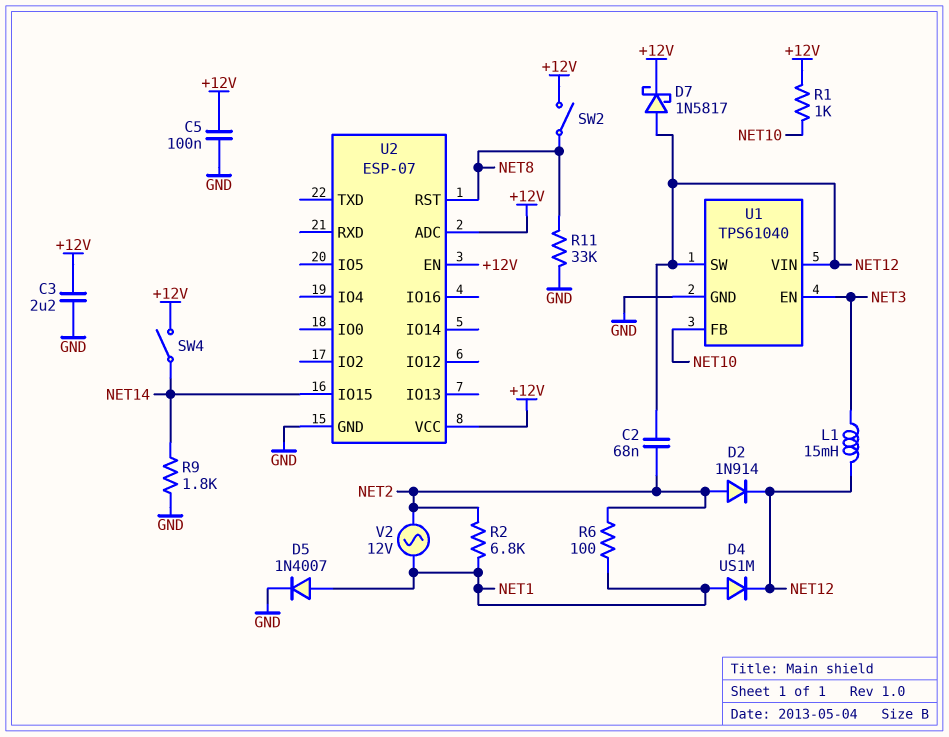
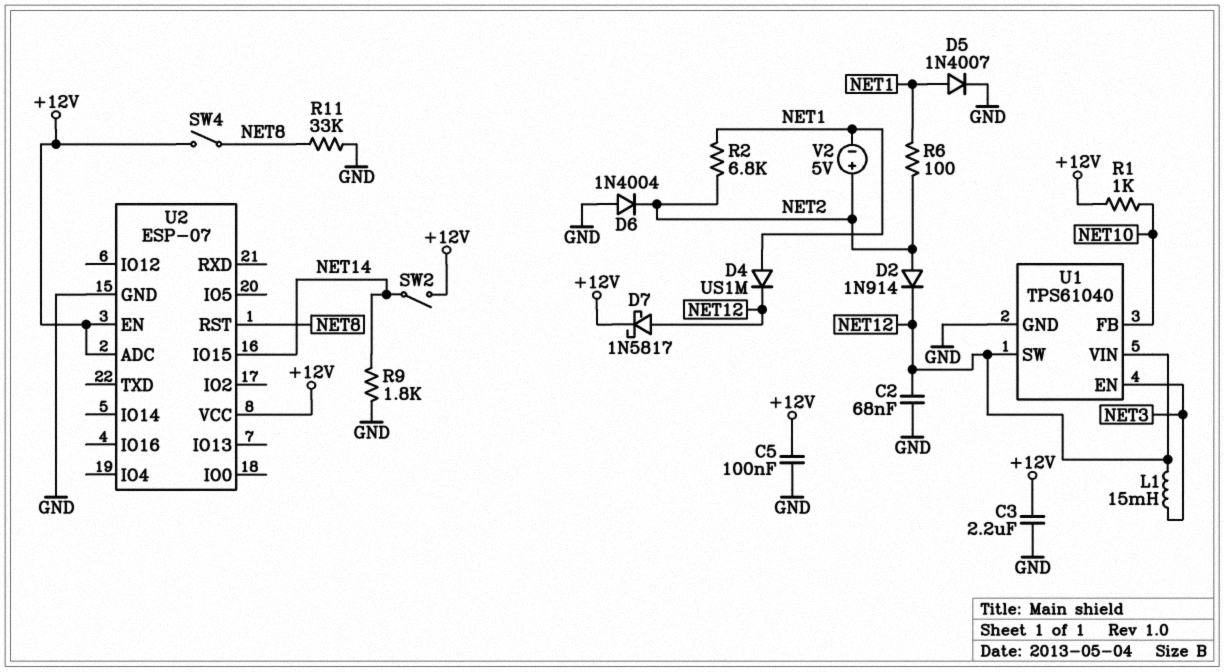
C2: 68nF (NET2, NET12) -> 68nF (GND, NET12)
D6: none -> diode 1N4004 (A GND, K NET2)
SW2: switch (+12V, NET8) -> switch (+12V, NET14)
SW4: switch (+12V, NET14) -> switch (+12V, NET8)
V2: AC 12V (NET1, NET2) -> 5V (plus NET2, minus NET1)

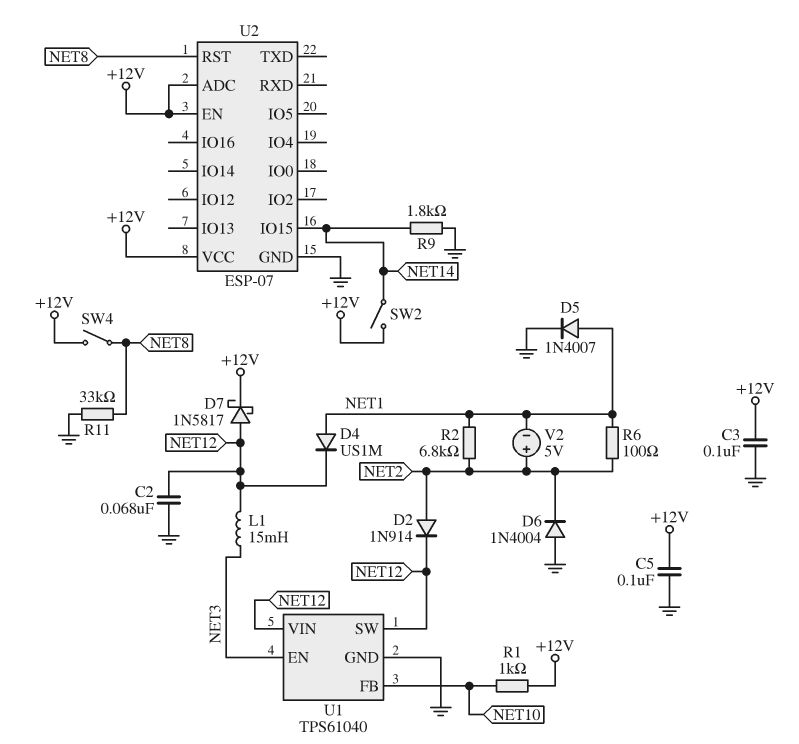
C3: 2.2uF (+12V, GND) -> 100nF (+12V, GND)

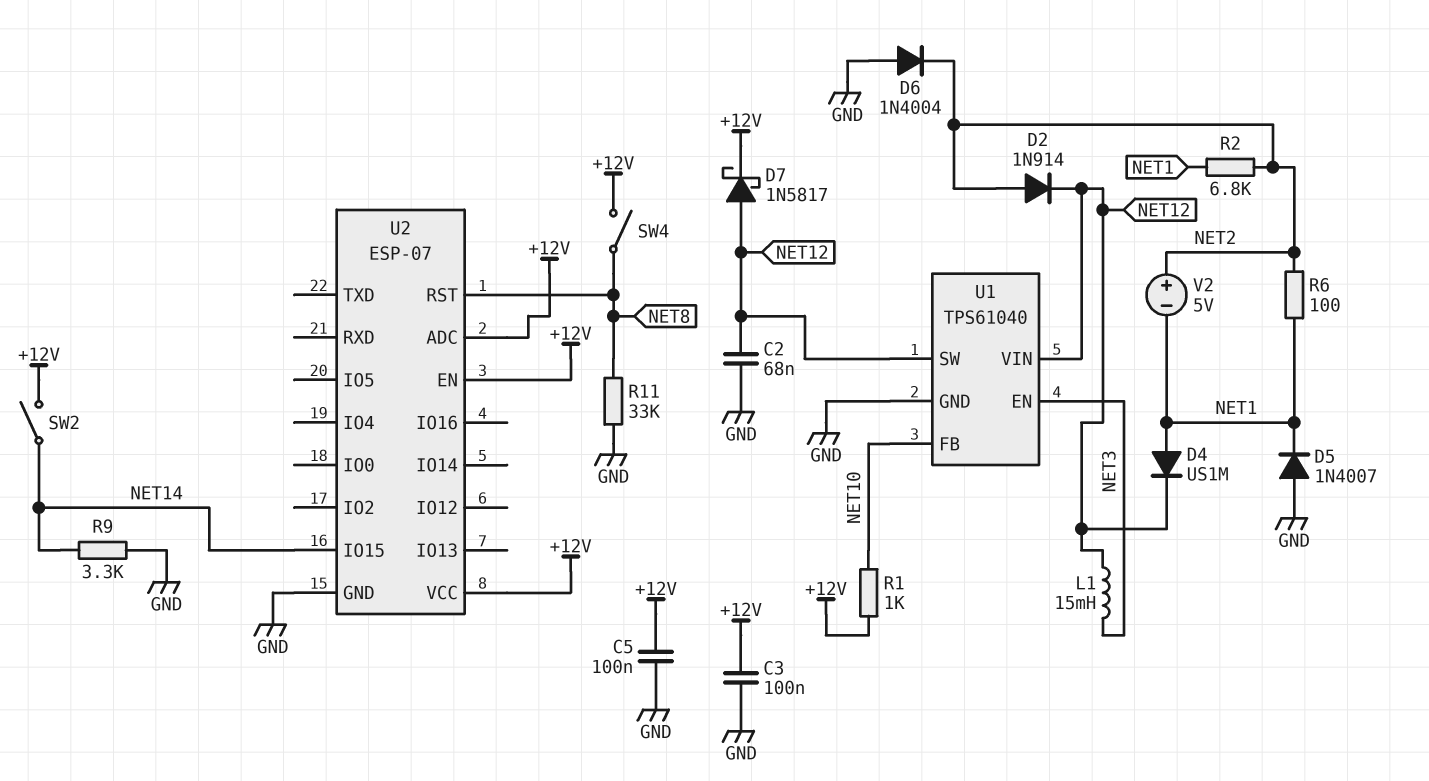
D5: diode 1N4007 (A NET1, K GND) -> diode 1N4007 (A GND, K NET1)
R9: 1.8k (GND, NET14) -> 3.3k (GND, NET14)

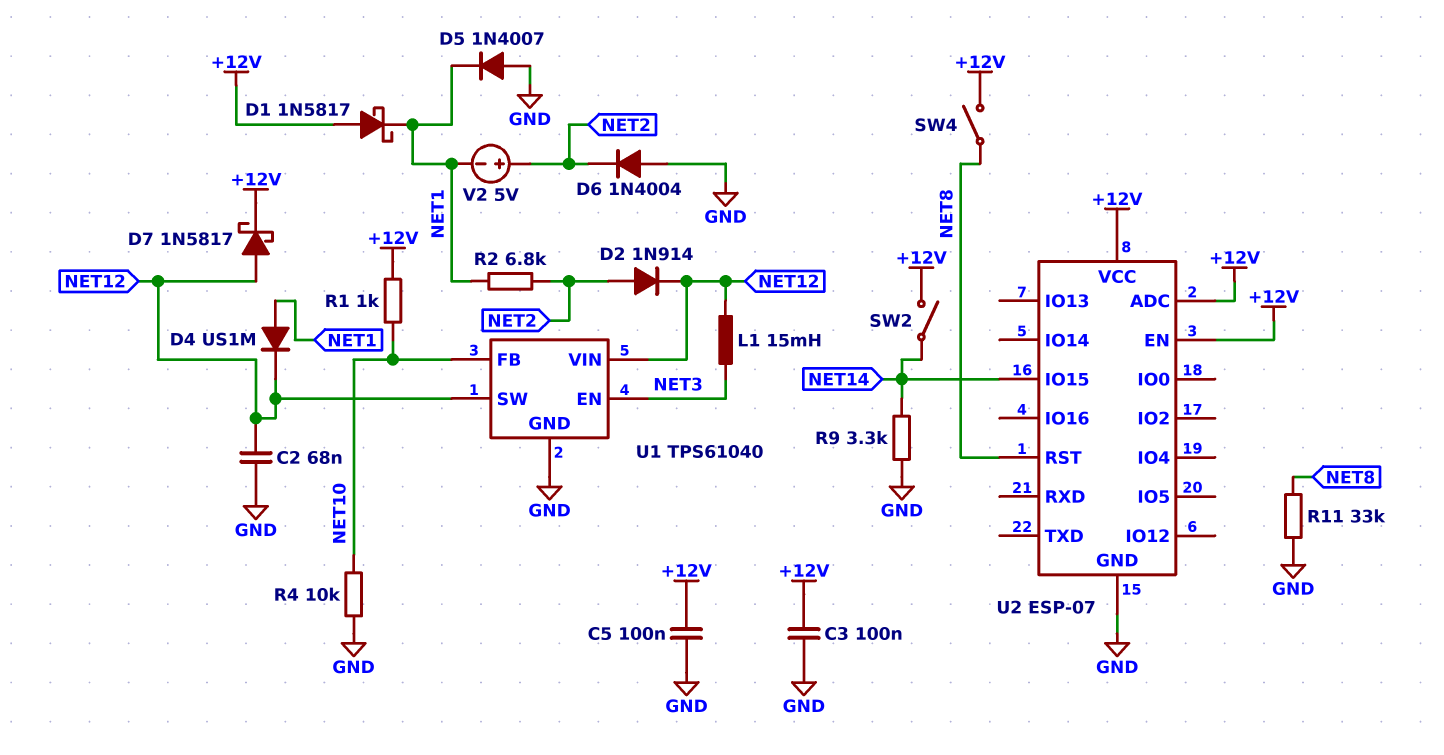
D1: none -> schottky 1N5817 (A +12V, K NET1)
R4: none -> 10k (GND, NET10)
R6: 100 (NET1, NET2) -> none

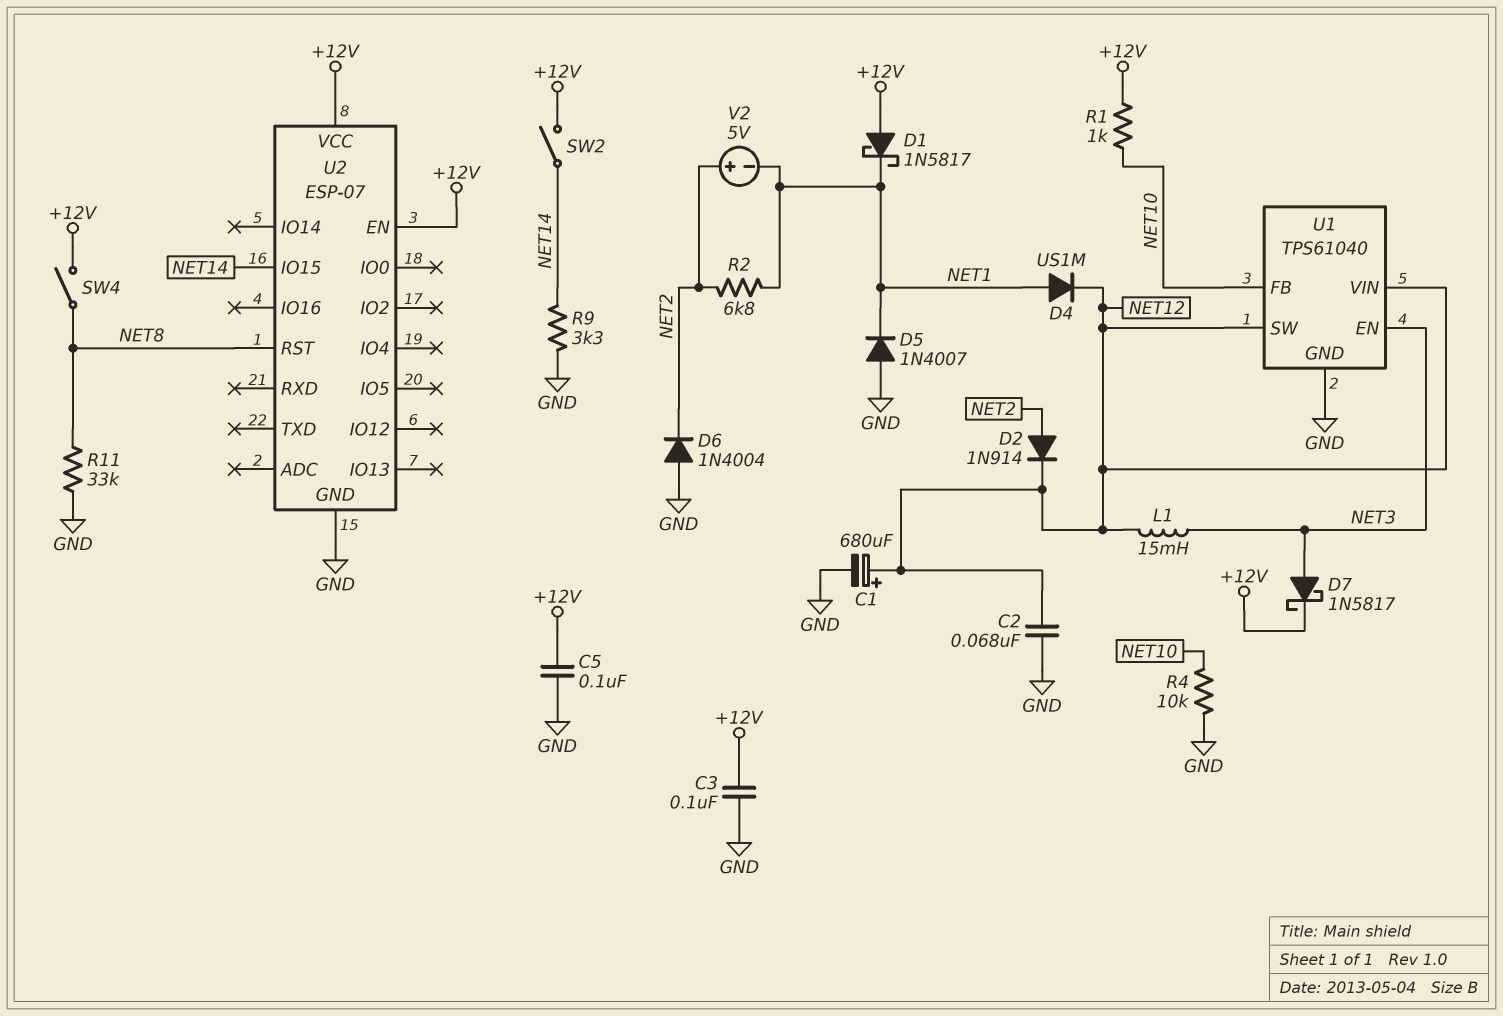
C1: none -> 680uF (plus NET12, minus GND)
D7: schottky 1N5817 (A NET12, K +12V) -> schottky 1N5817 (A NET3, K +12V)
U2 pin ADC: +12V -> none

